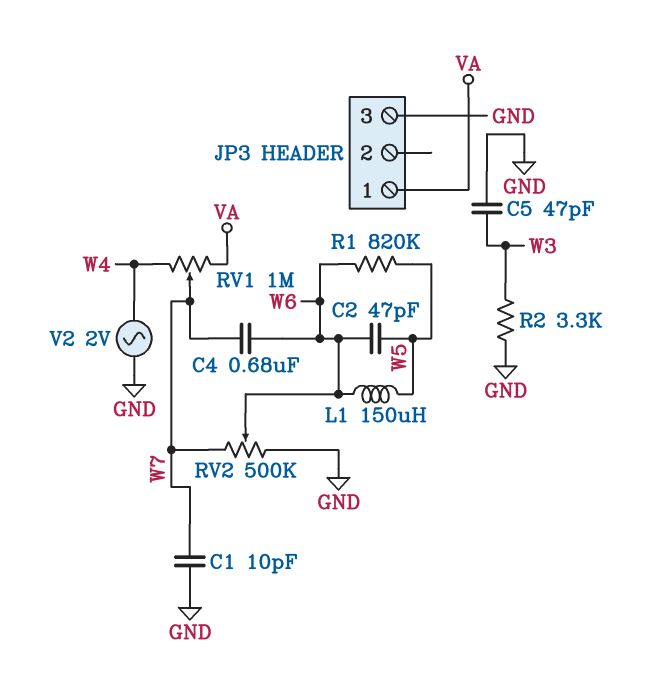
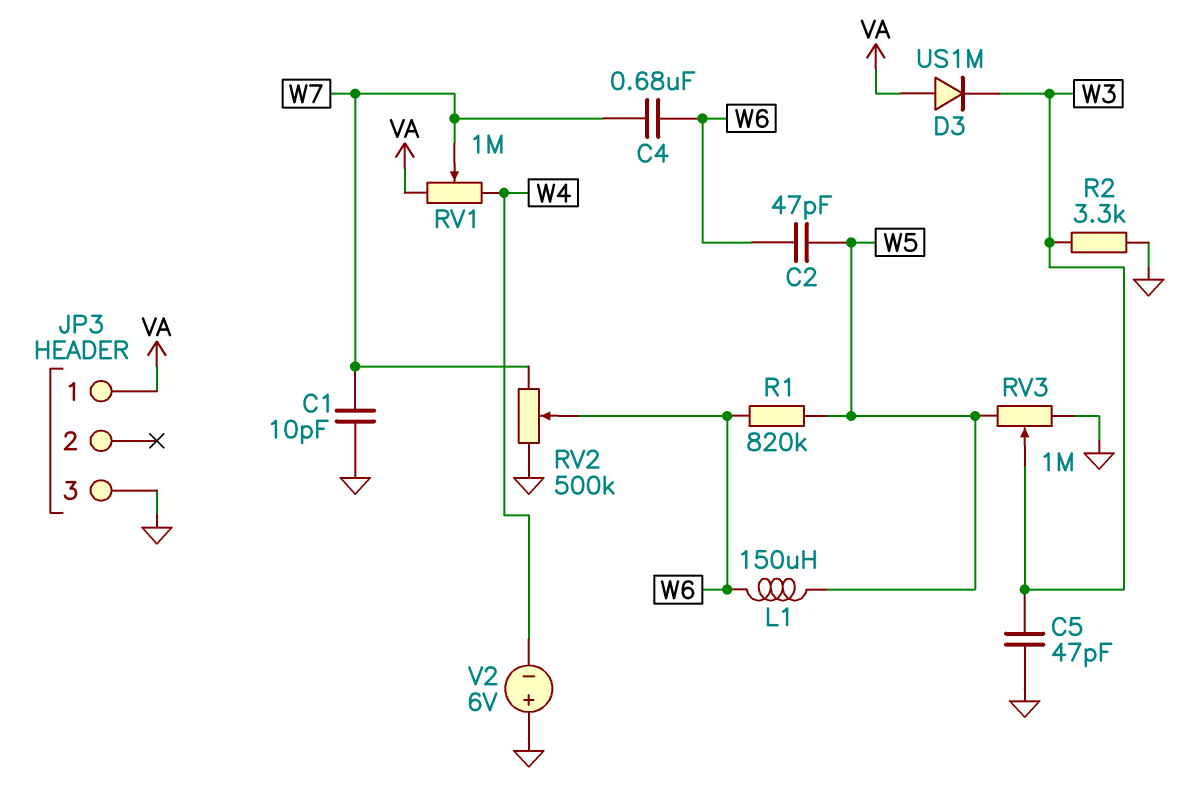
D3: none -> diode US1M (A VA, K W3)
RV3: none -> 1M (GND, W5, wiper W3)
V2: AC 2V (GND, W4) -> 6V (plus GND, minus W4)

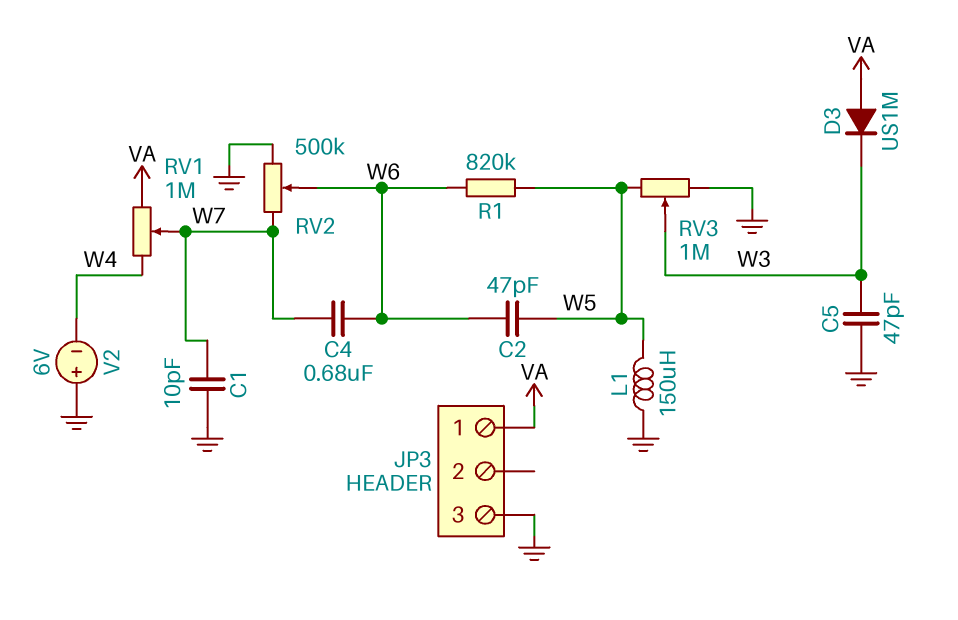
L1: 150uH (W5, W6) -> 150uH (GND, W5)
R2: 3.3k (GND, W3) -> none

